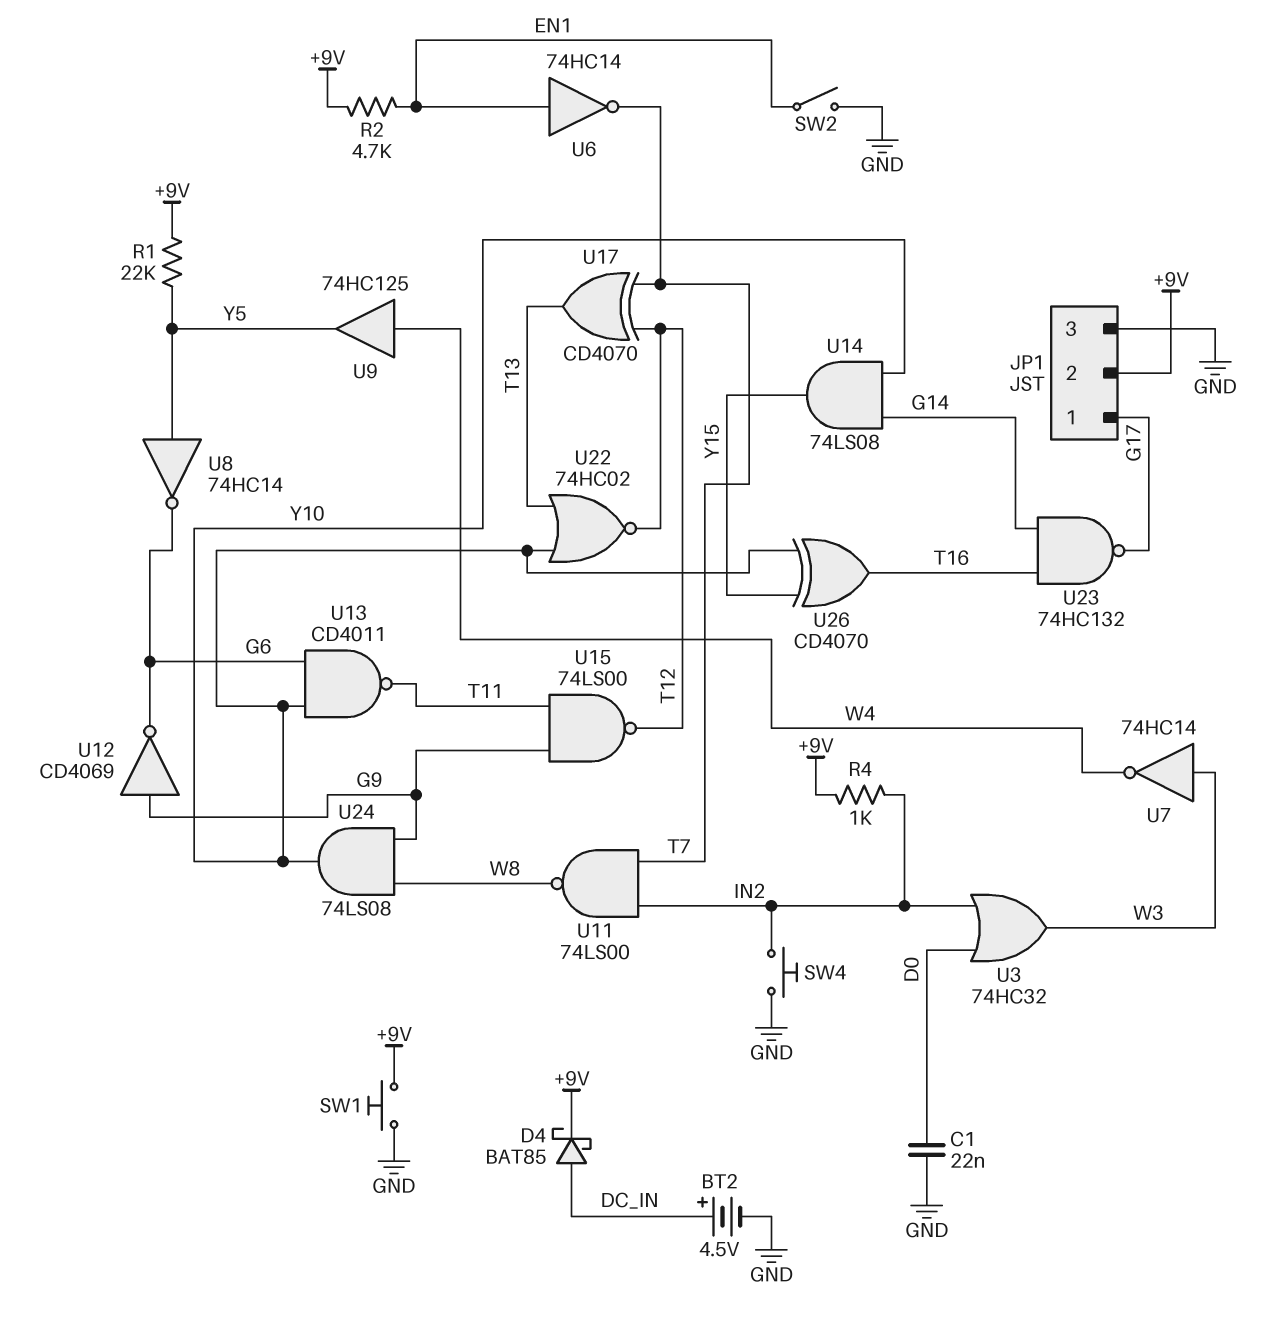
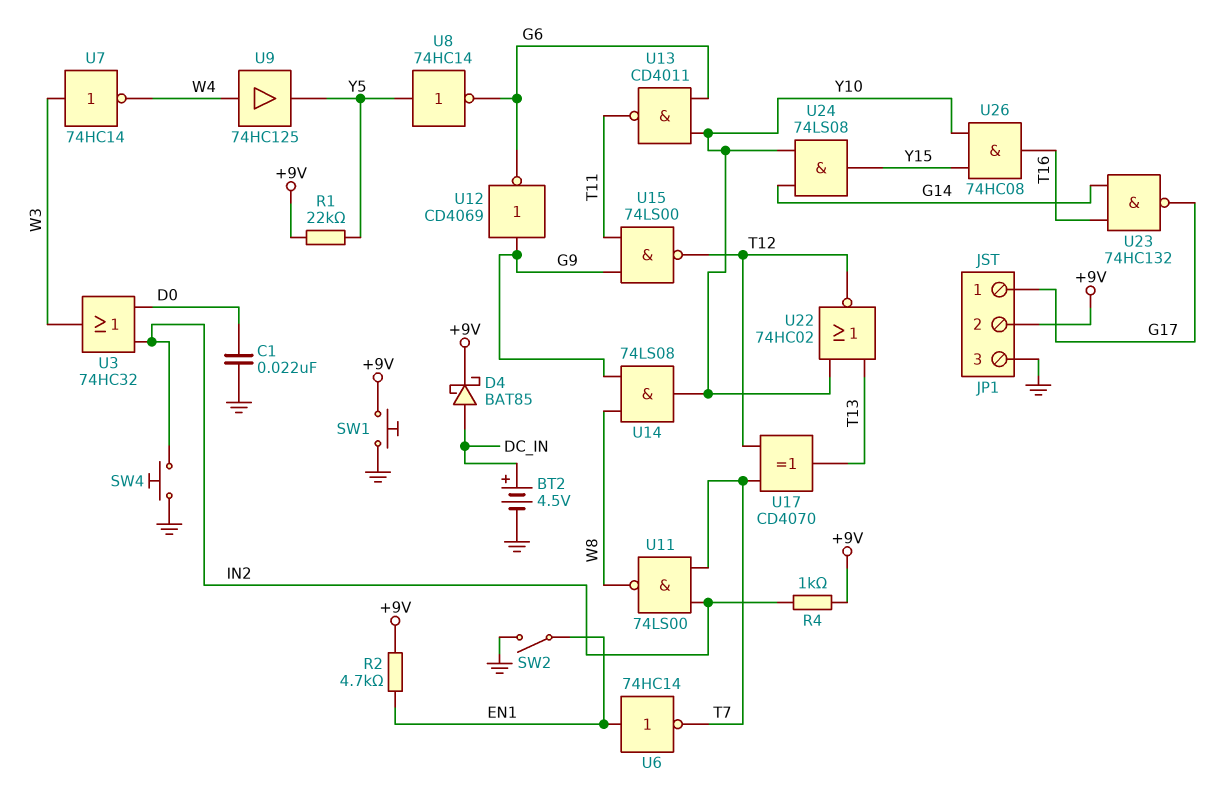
U14: AND 74LS08 (in G14, in Y10, out Y15) -> AND 74LS08 (in G9, in W8, out Y10)
U24: AND 74LS08 (in G9, in W8, out Y10) -> AND 74LS08 (in G14, in Y10, out Y15)
U26: XOR CD4070 (in Y10, in Y15, out T16) -> AND 74HC08 (in Y10, in Y15, out T16)

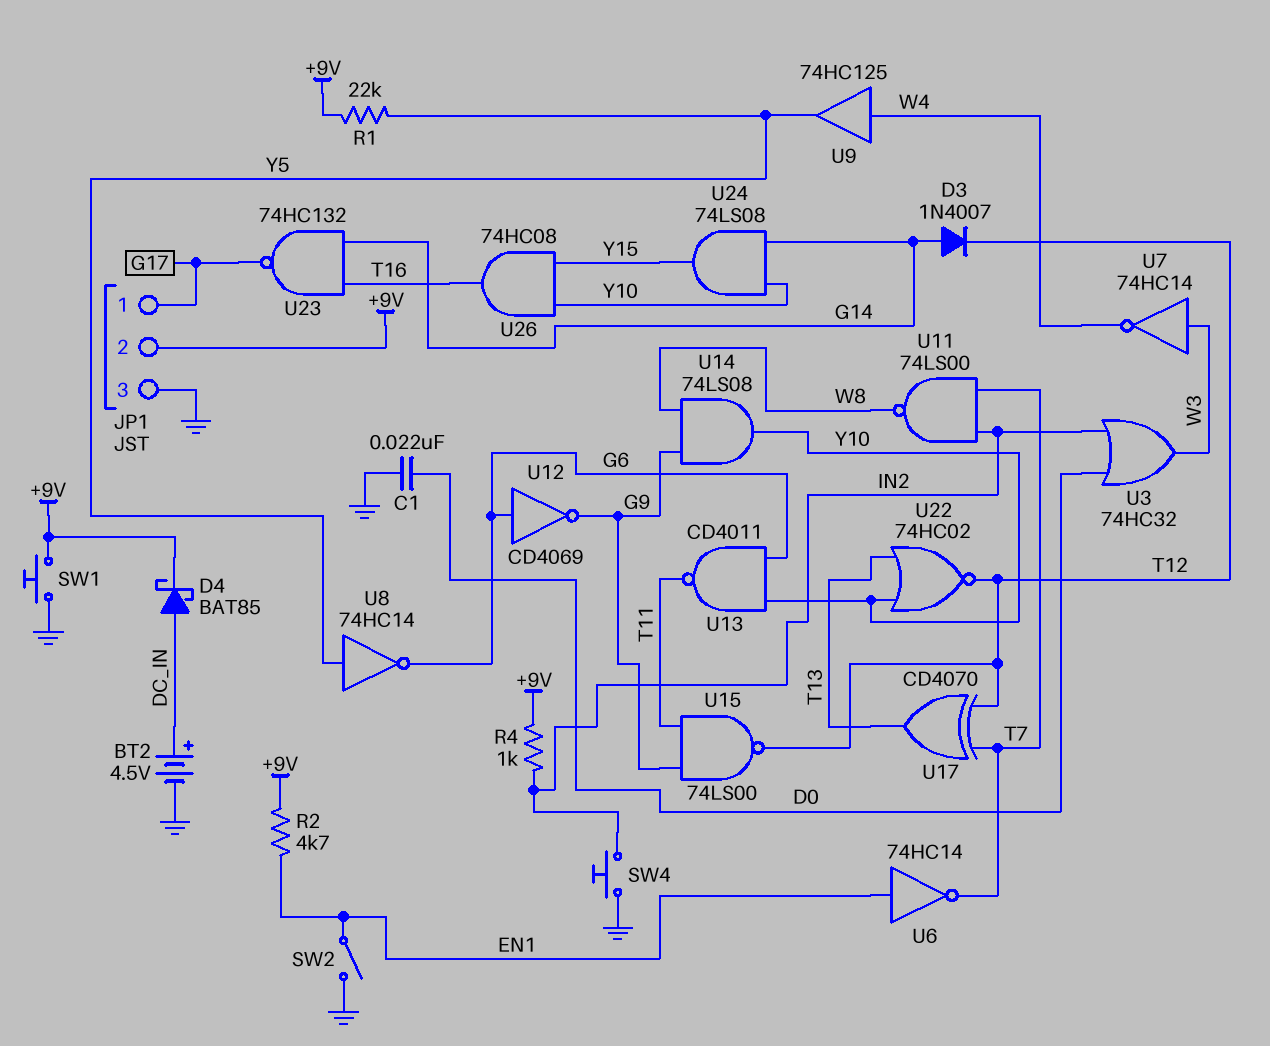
D3: none -> diode 1N4007 (A G14, K T12)
U12: NOT CD4069 (in G9, out G6) -> NOT CD4069 (in G6, out G9)

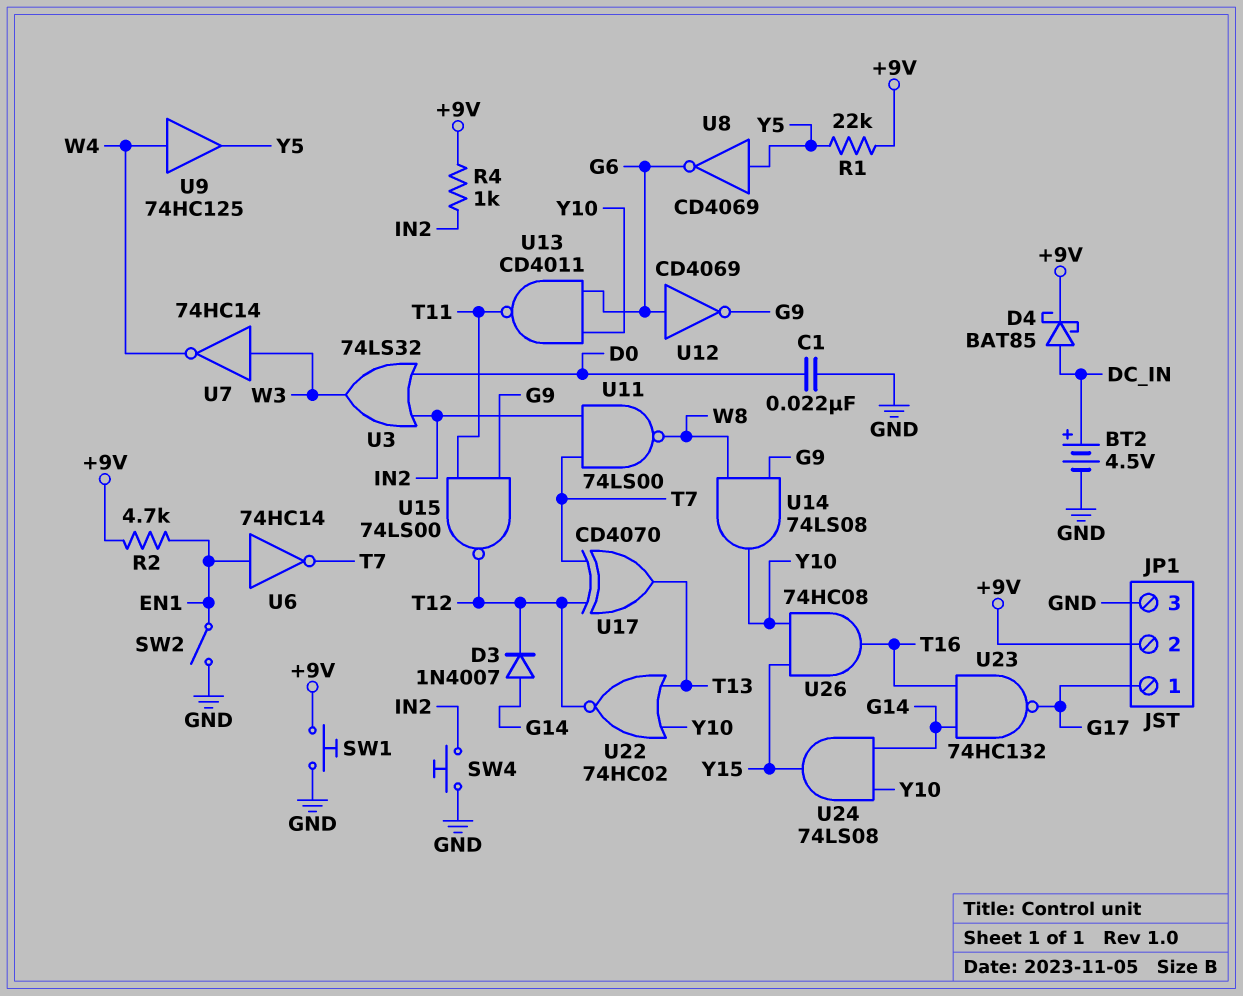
U3: OR 74HC32 (in D0, in IN2, out W3) -> OR 74LS32 (in D0, in IN2, out W3)
U8: NOT 74HC14 (in Y5, out G6) -> NOT CD4069 (in Y5, out G6)

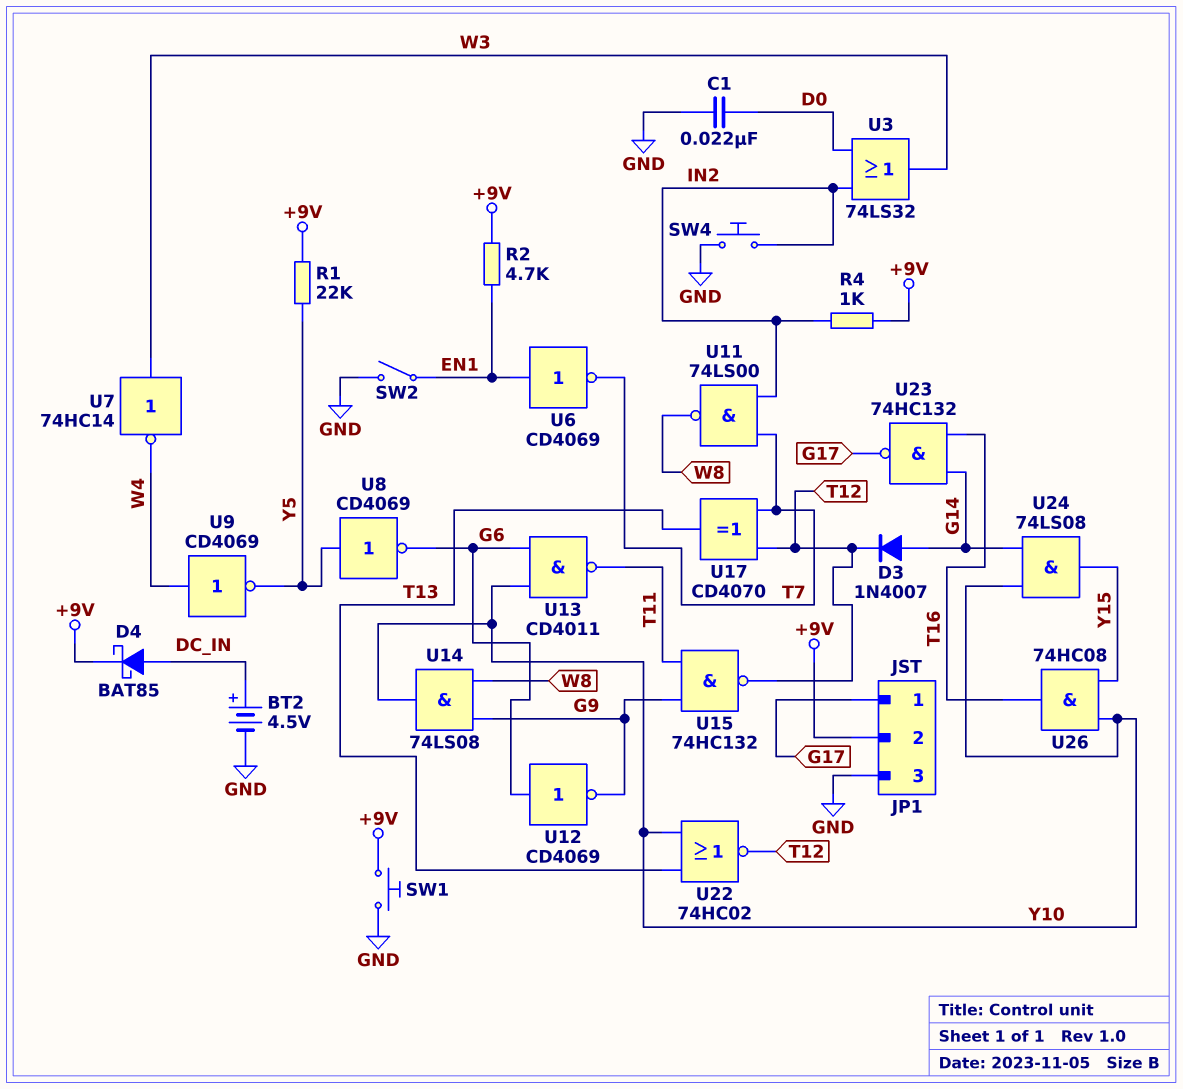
U6: NOT 74HC14 (in EN1, out T7) -> NOT CD4069 (in EN1, out T7)
U9: buffer 74HC125 (in W4, out Y5) -> NOT CD4069 (in W4, out Y5)
U15: NAND 74LS00 (in G9, in T11, out T12) -> NAND 74HC132 (in G9, in T11, out T12)

